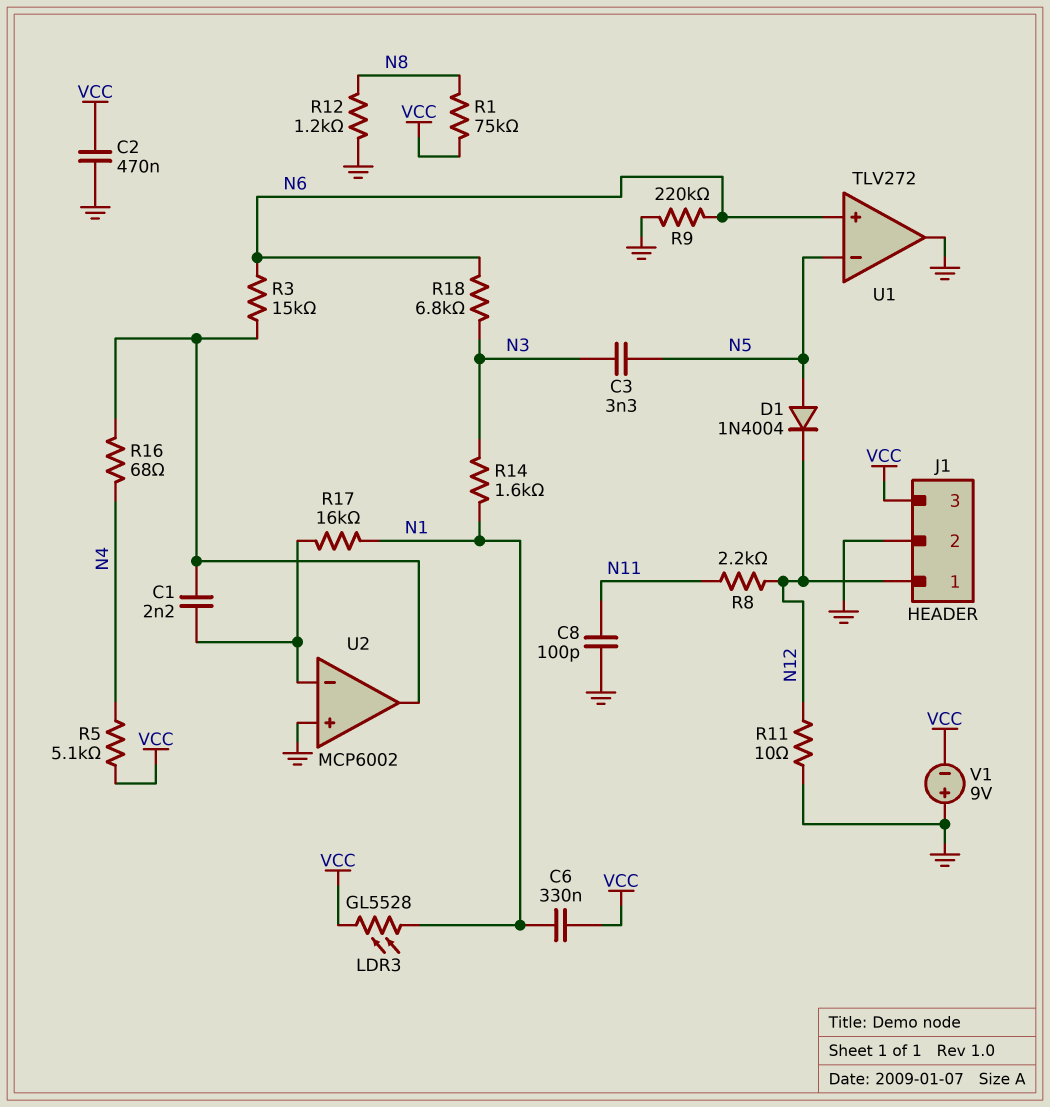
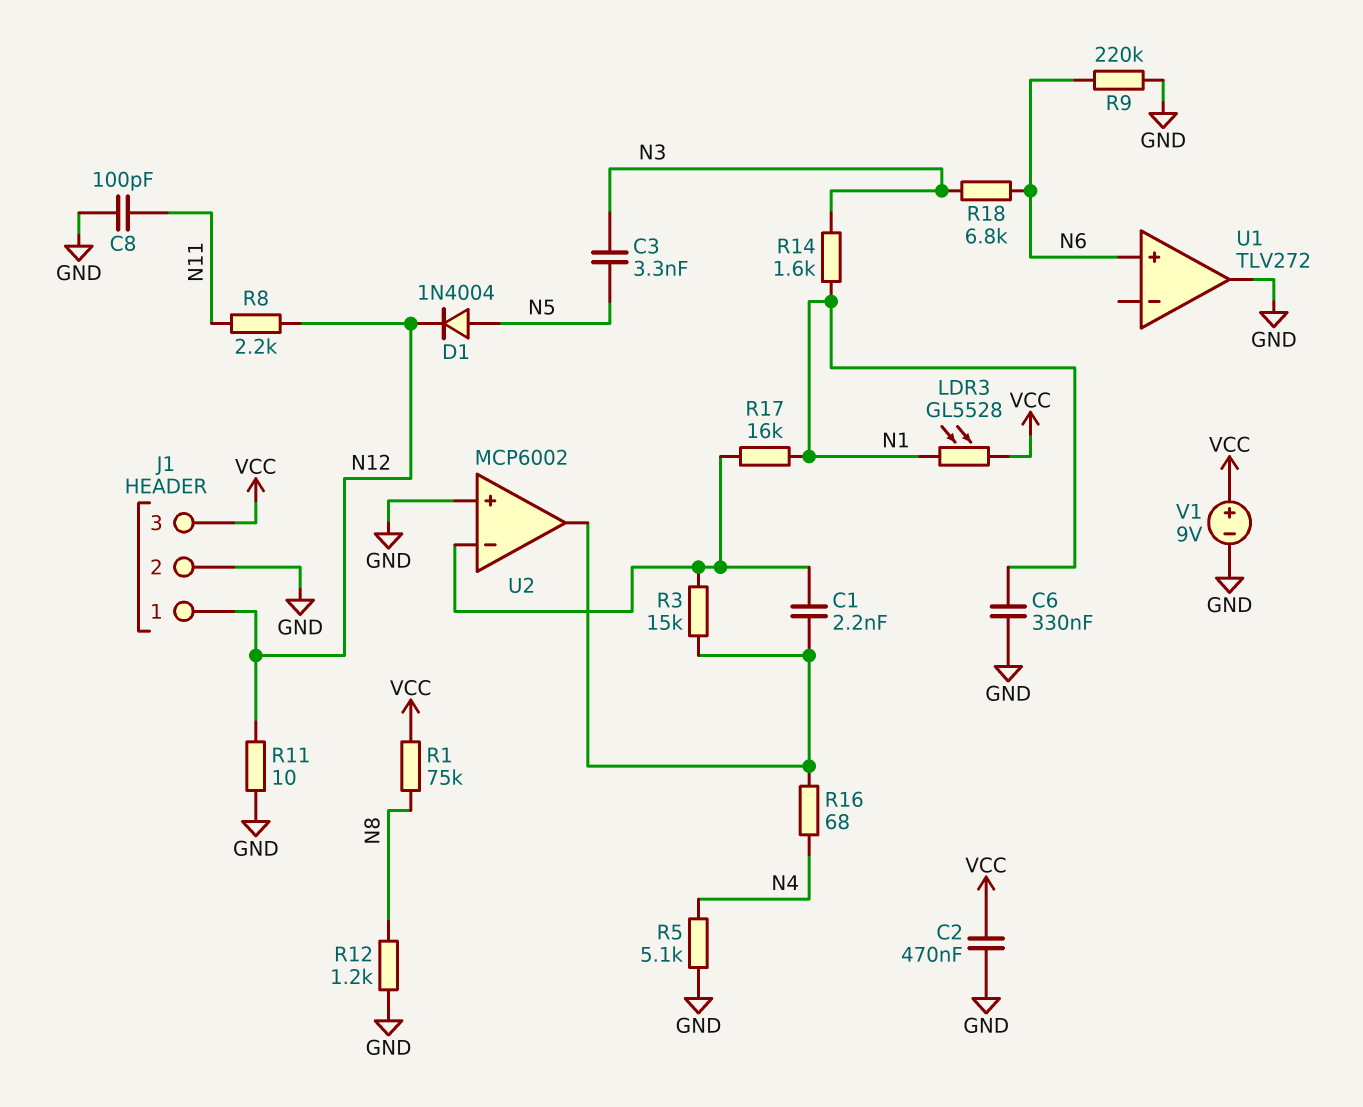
C6: 330nF (N1, VCC) -> 330nF (GND, N1)
R3: 15k (N6, U2/out) -> 15k (U2/in-, U2/out)
R5: 5.1k (N4, VCC) -> 5.1k (GND, N4)
U1 pin in-: N5 -> none
V1: 9V (plus GND, minus VCC) -> 9V (plus VCC, minus GND)

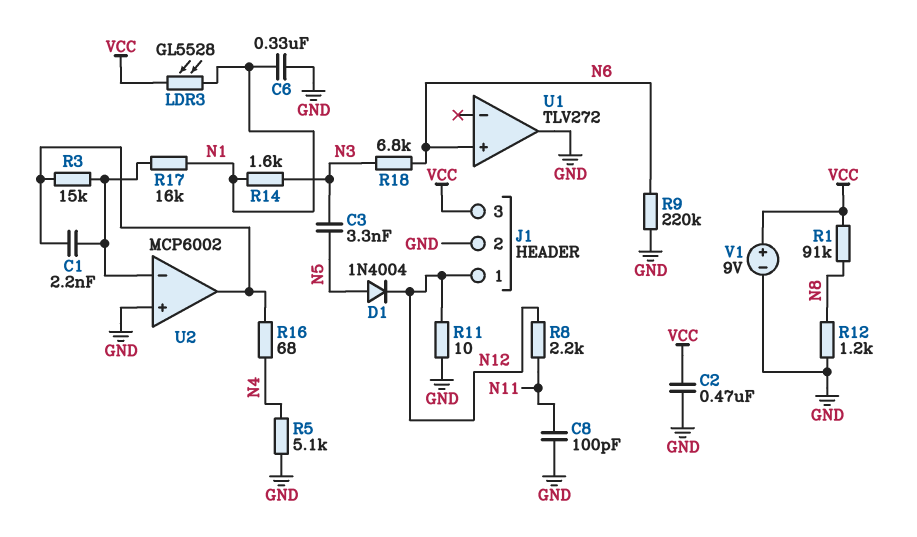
R1: 75k (N8, VCC) -> 91k (N8, VCC)

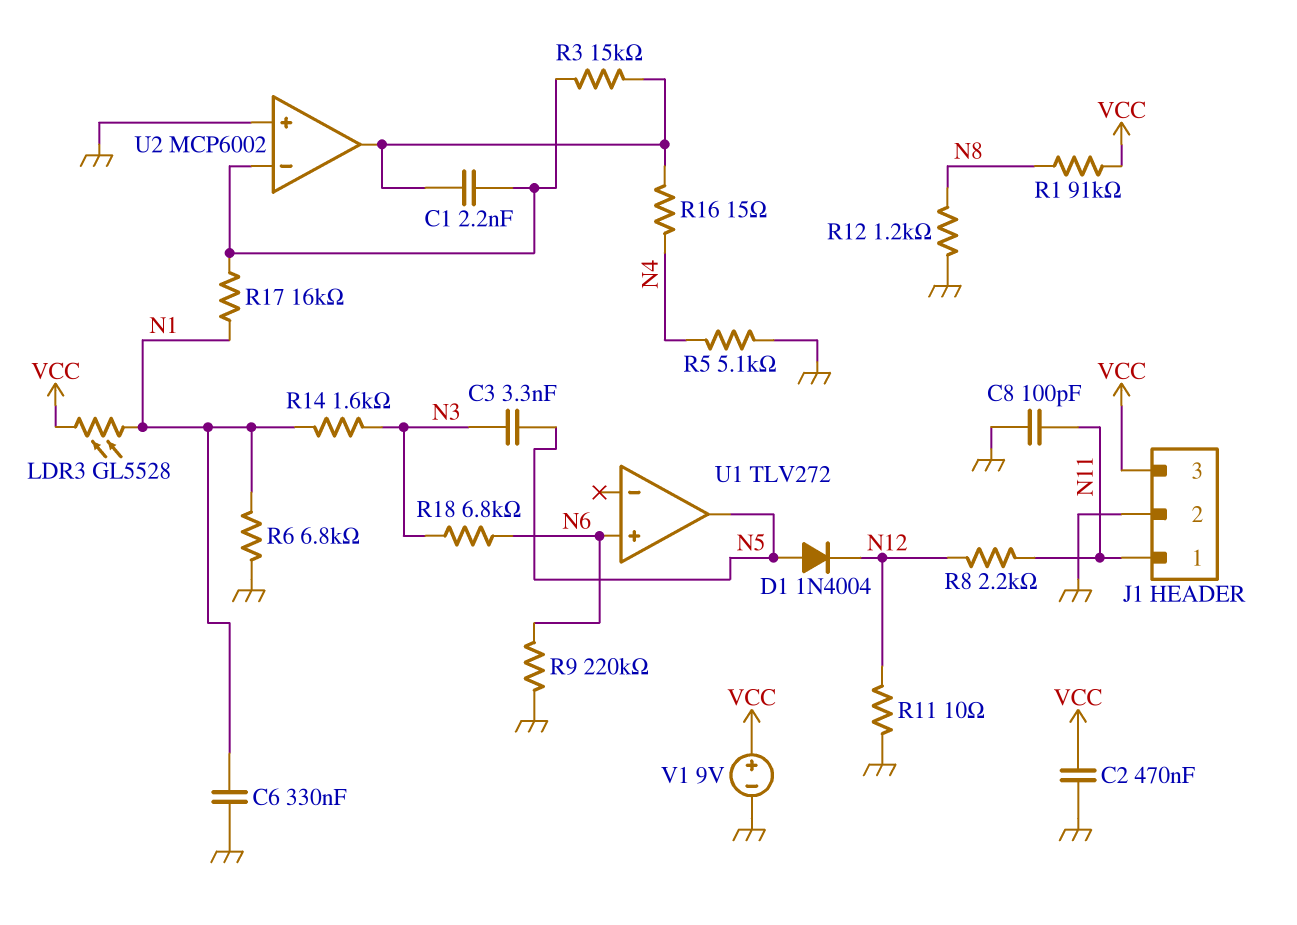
J1 pin 1: N12 -> N11
R6: none -> 6.8k (GND, N1)
R16: 68 (N4, U2/out) -> 15 (N4, U2/out)
U1 pin out: GND -> N5

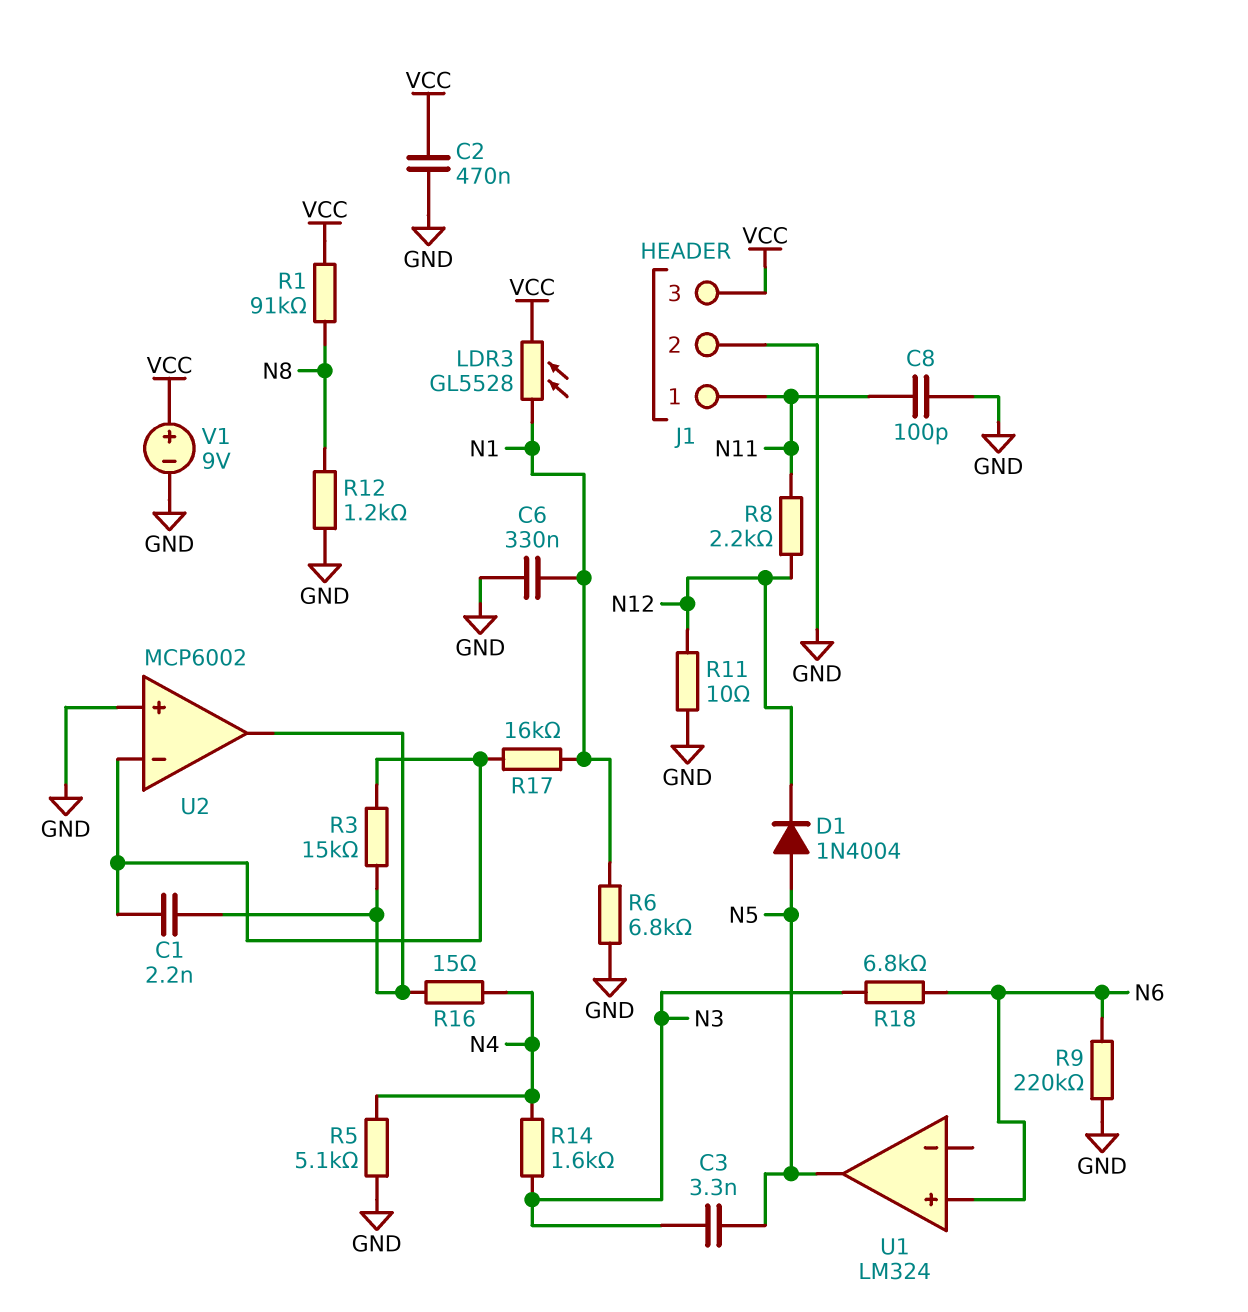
R14: 1.6k (N1, N3) -> 1.6k (N3, N4)
U1: TLV272 -> LM324

